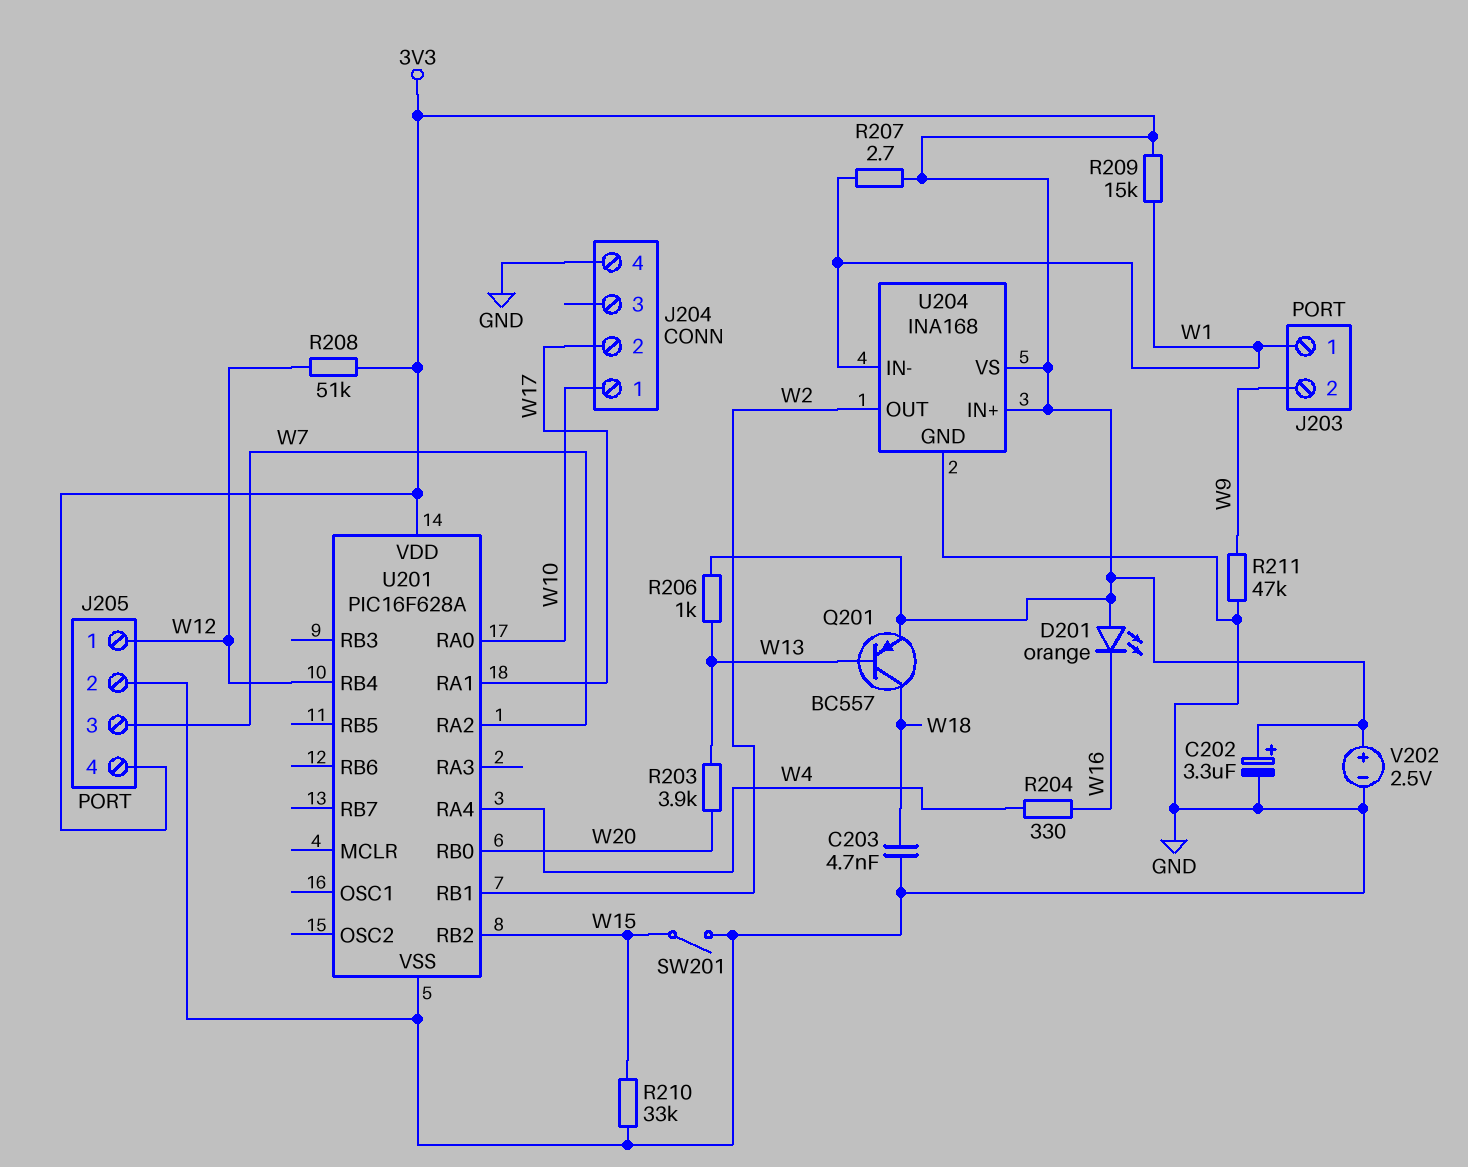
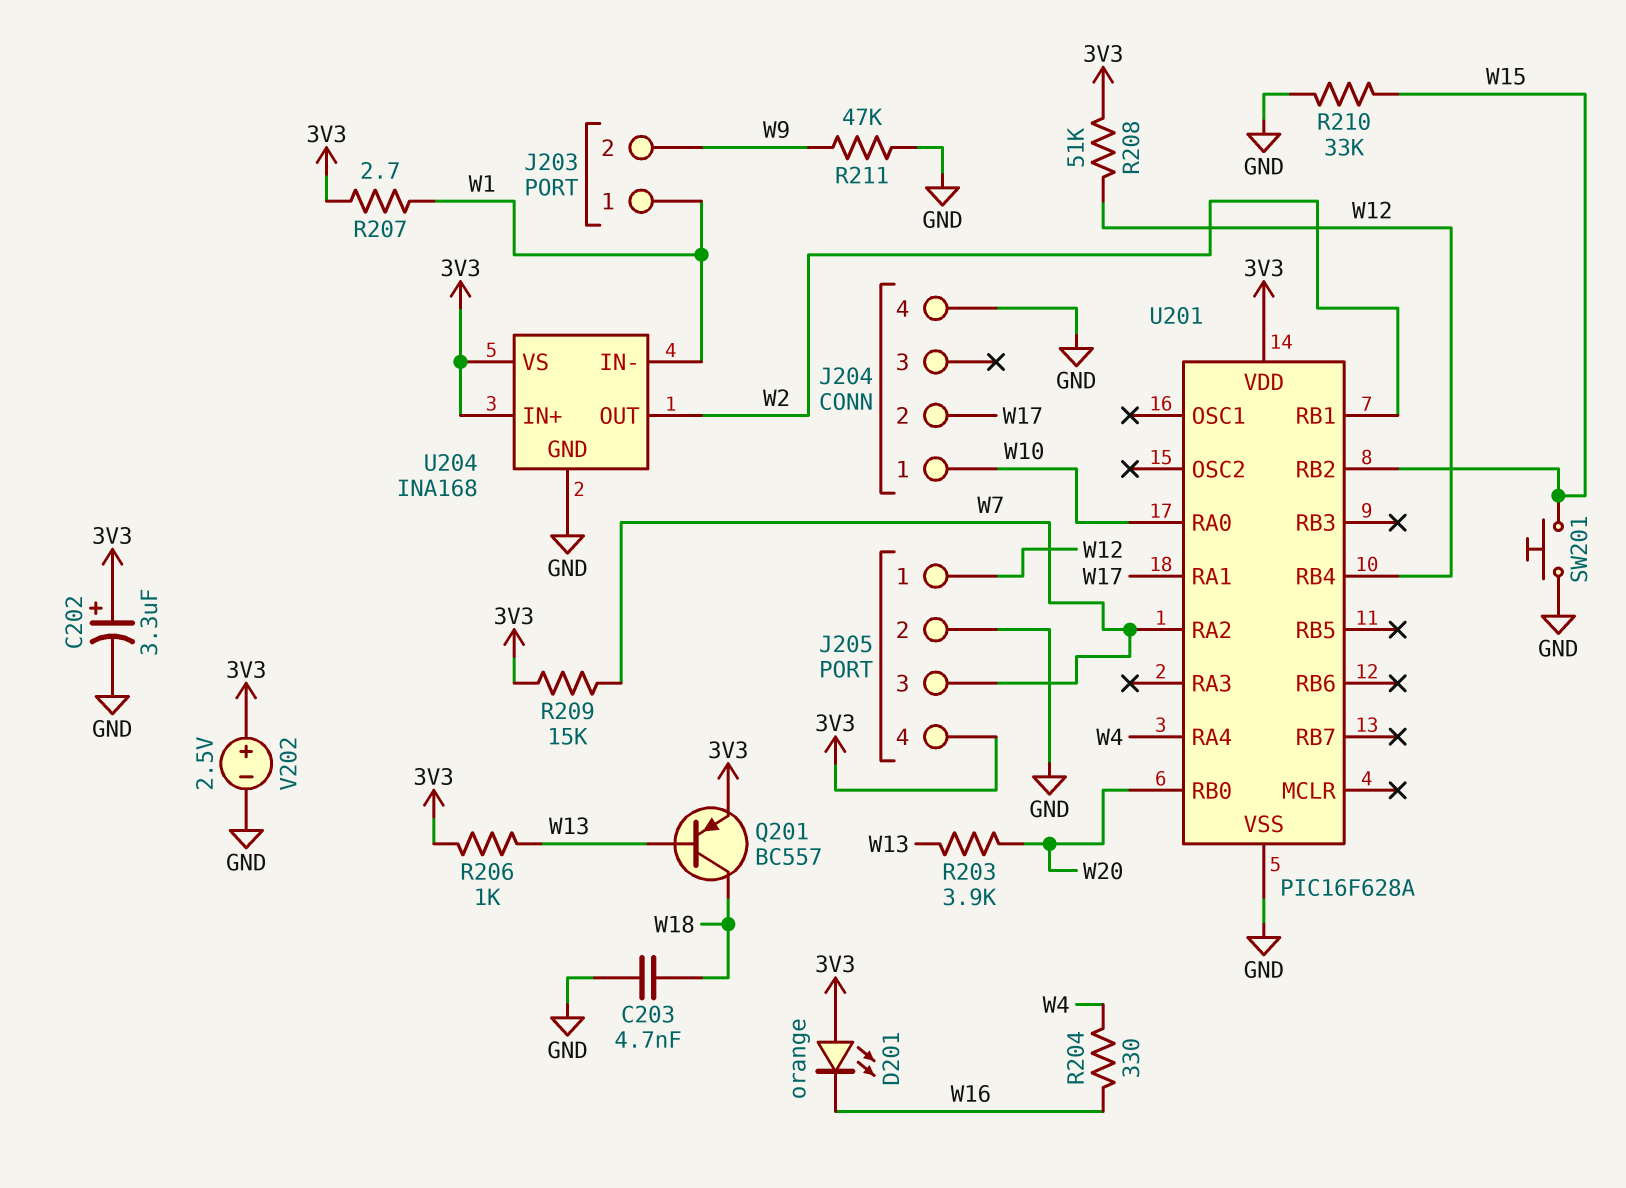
R209: 15k (3V3, W1) -> 15k (3V3, W7)
SW201: switch (GND, W15) -> button (GND, W15)

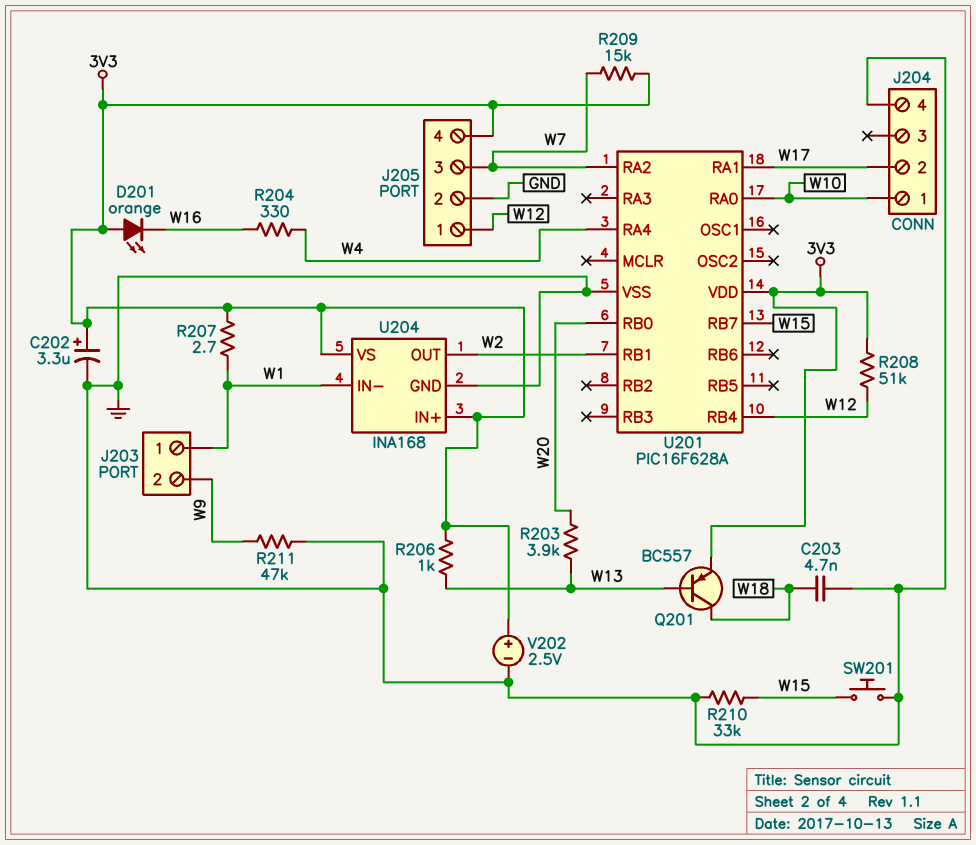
U201 pin RB2: W15 -> none
U201 pin RB7: none -> W15

